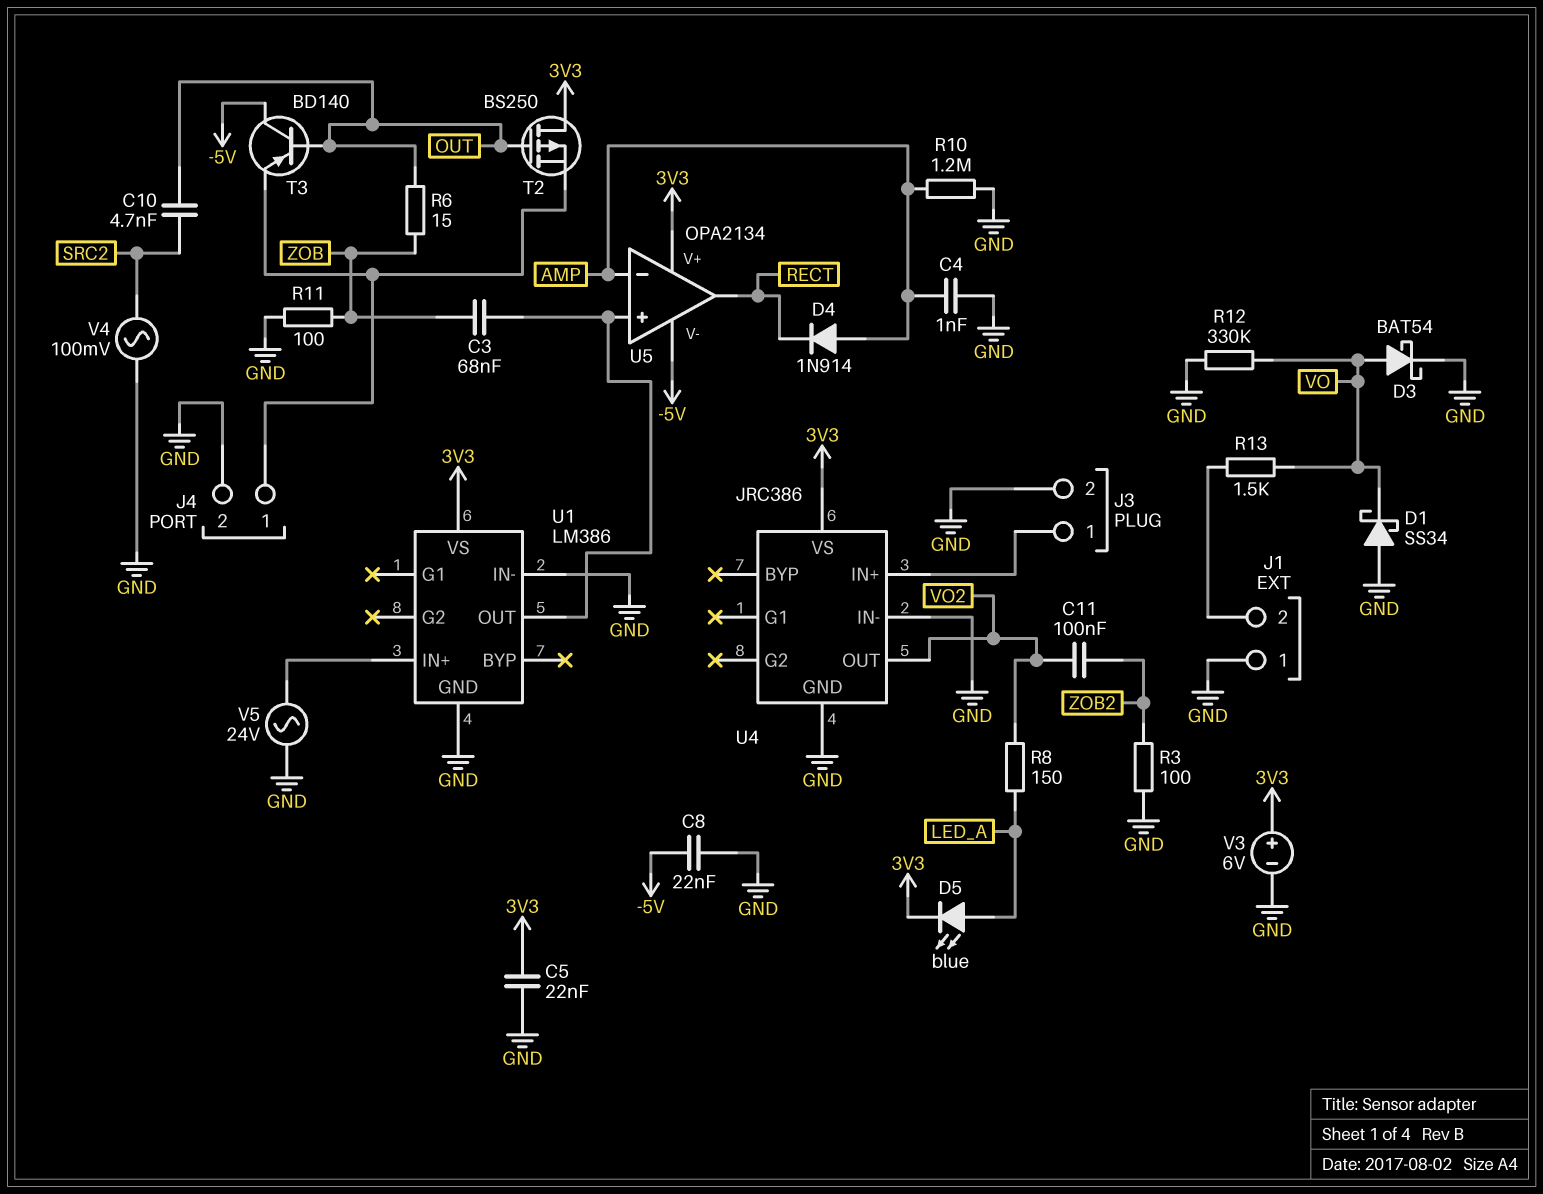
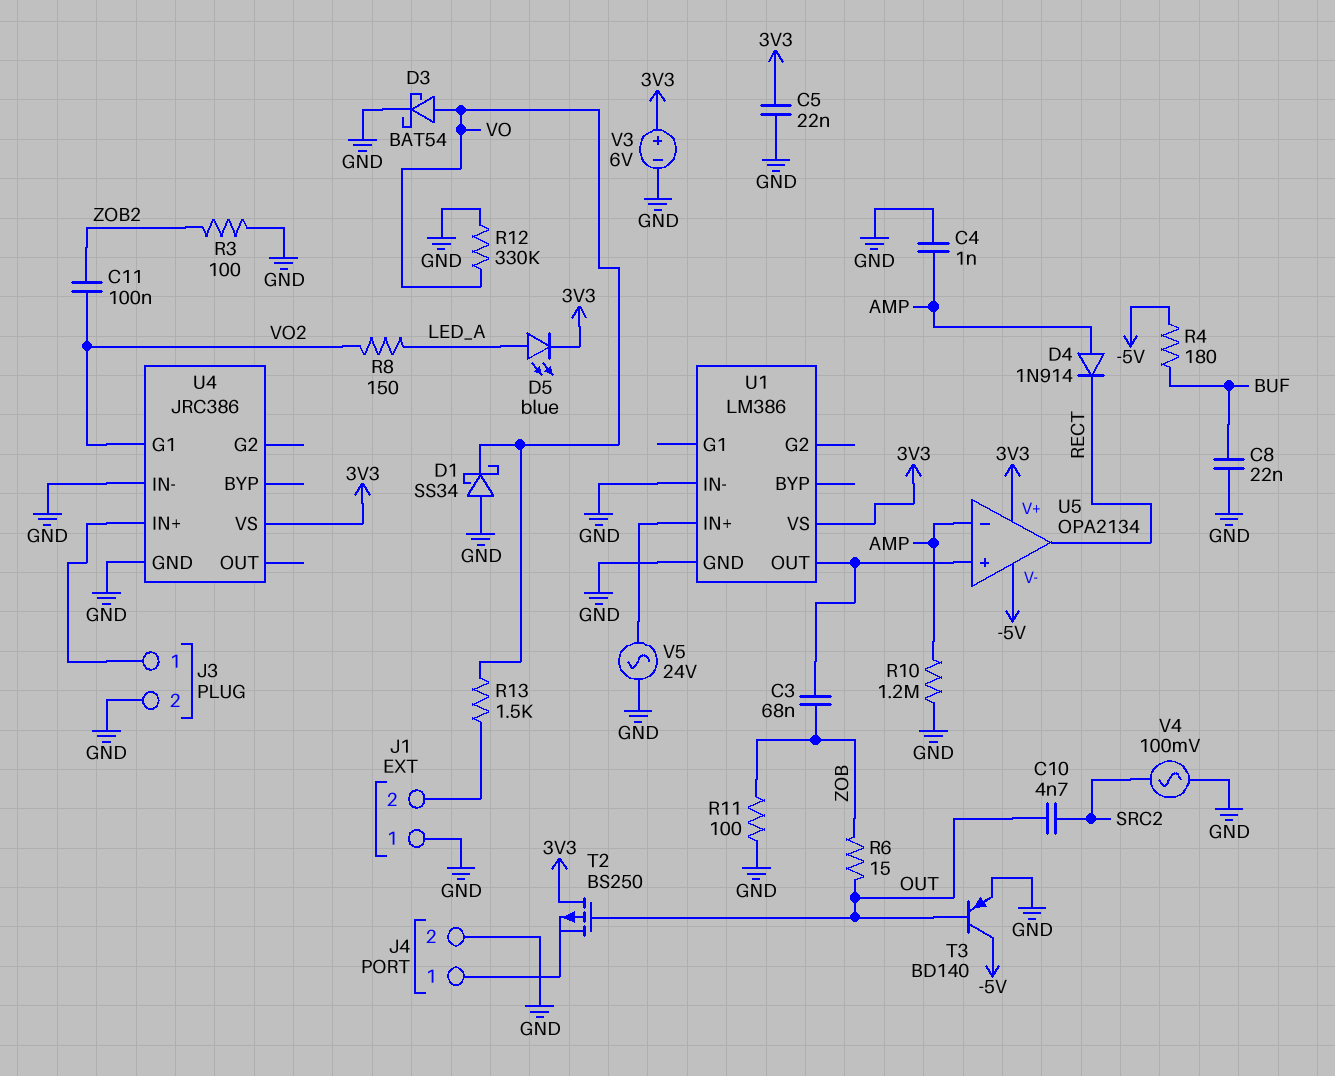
C8: 22nF (-5V, GND) -> 22nF (BUF, GND)
R4: none -> 180 (-5V, BUF)
T3: PNP BD140 (B OUT, C -5V, E J4/1) -> PNP BD140 (B OUT, C -5V, E GND)
U4 pin G1: none -> VO2
U4 pin OUT: VO2 -> none

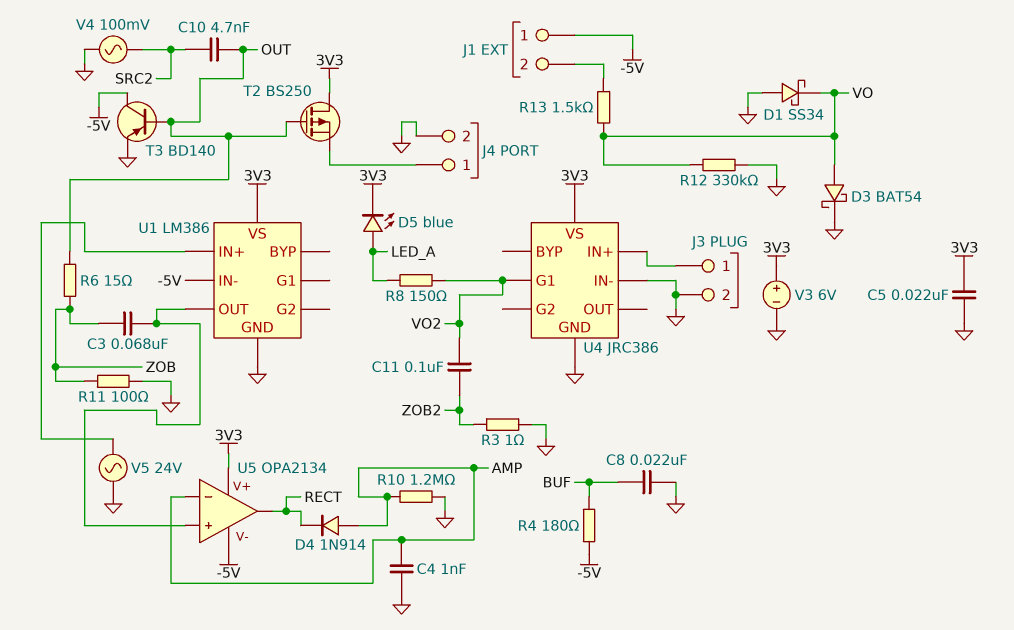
J1 pin 1: GND -> -5V
R3: 100 (GND, ZOB2) -> 1 (GND, ZOB2)
U1 pin IN-: GND -> -5V

